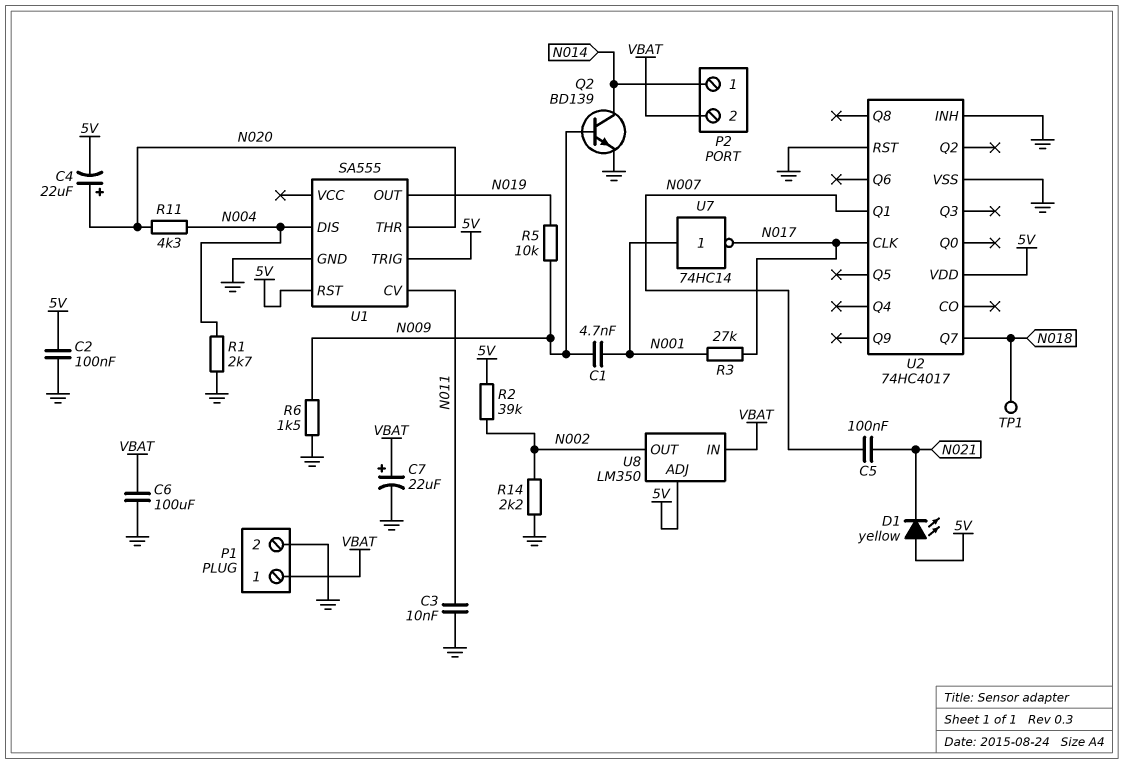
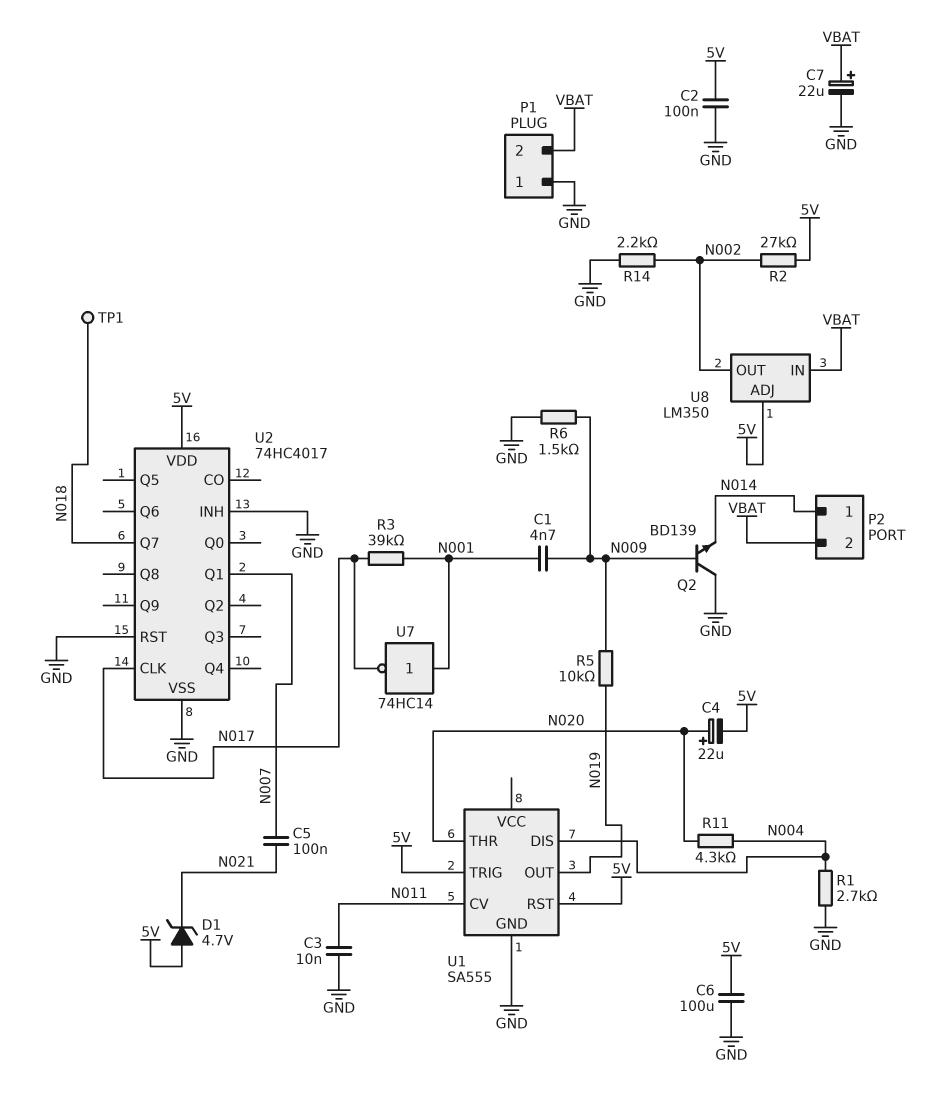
C6: 100uF (GND, VBAT) -> 100uF (5V, GND)
D1: LED yellow (A 5V, K N021) -> zener 4.7V (A 5V, K N021)
P1 pin 1: VBAT -> GND
P1 pin 2: GND -> VBAT
Q2: NPN BD139 (B N009, C N014, E GND) -> NPN BD139 (B N009, C GND, E N014)
R2: 39k (5V, N002) -> 27k (5V, N002)
R3: 27k (N001, N017) -> 39k (N001, N017)

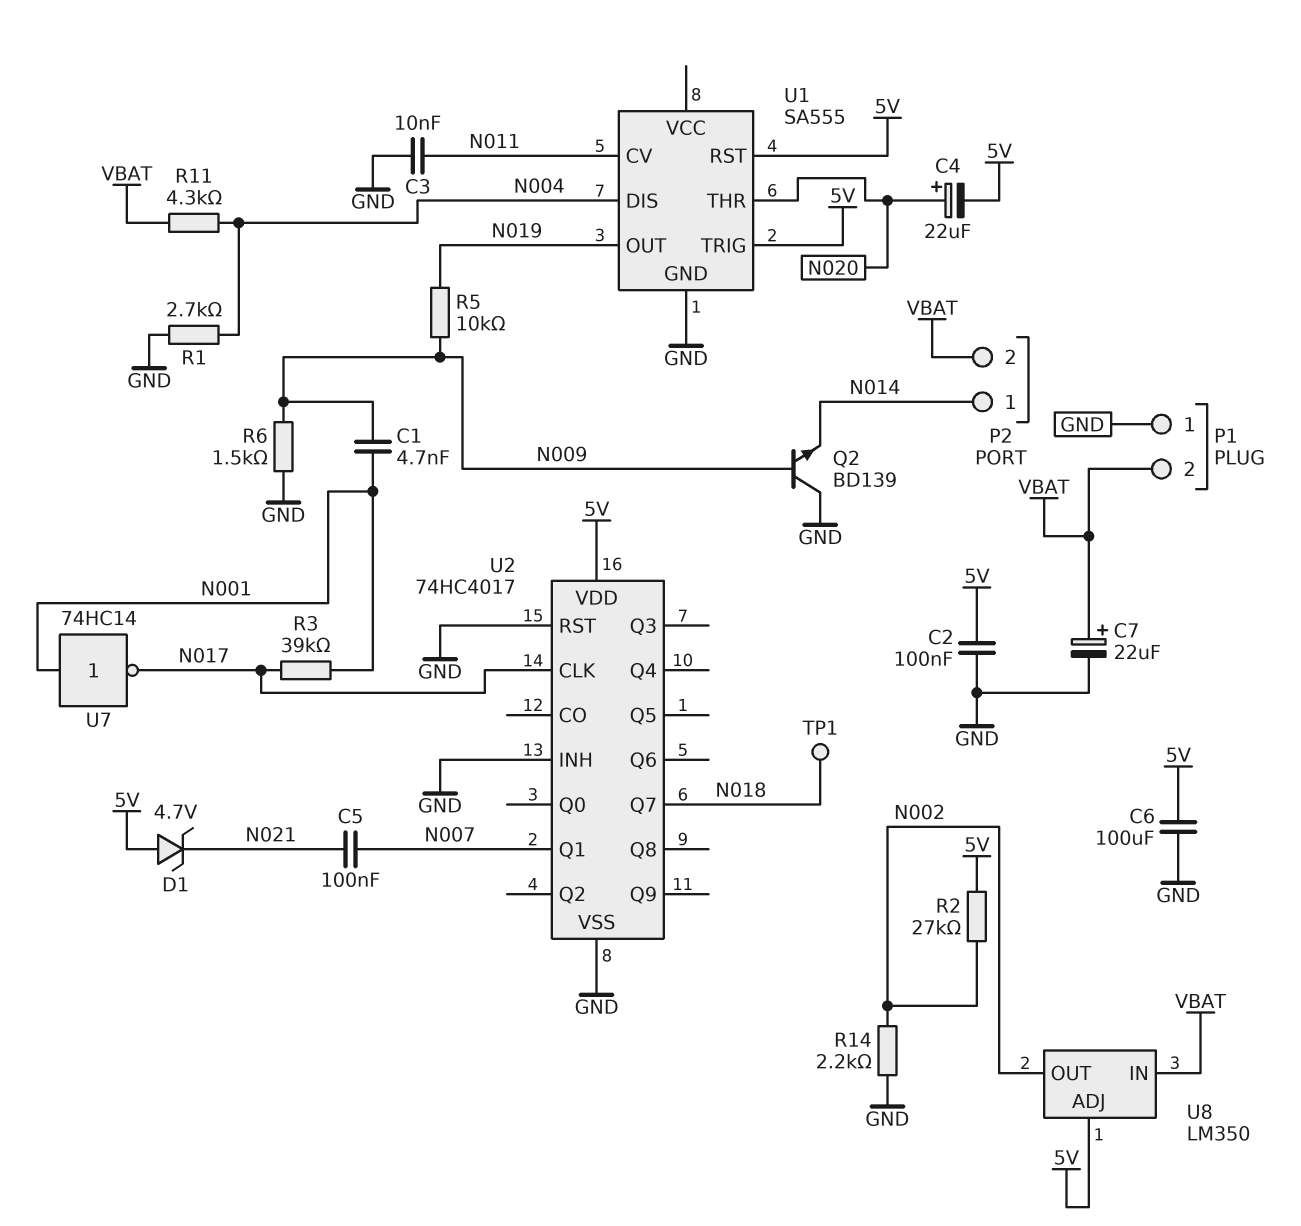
R11: 4.3k (N004, N020) -> 4.3k (N004, VBAT)

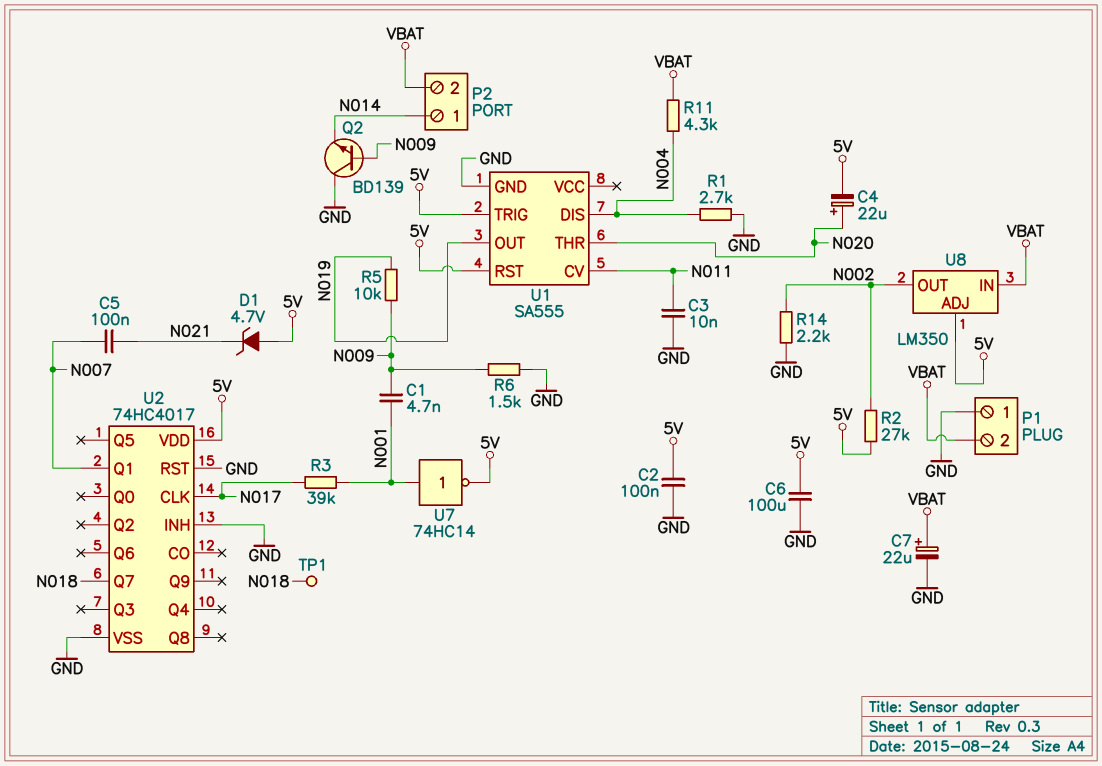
U7: NOT 74HC14 (in N001, out N017) -> NOT 74HC14 (in N001, out 5V)

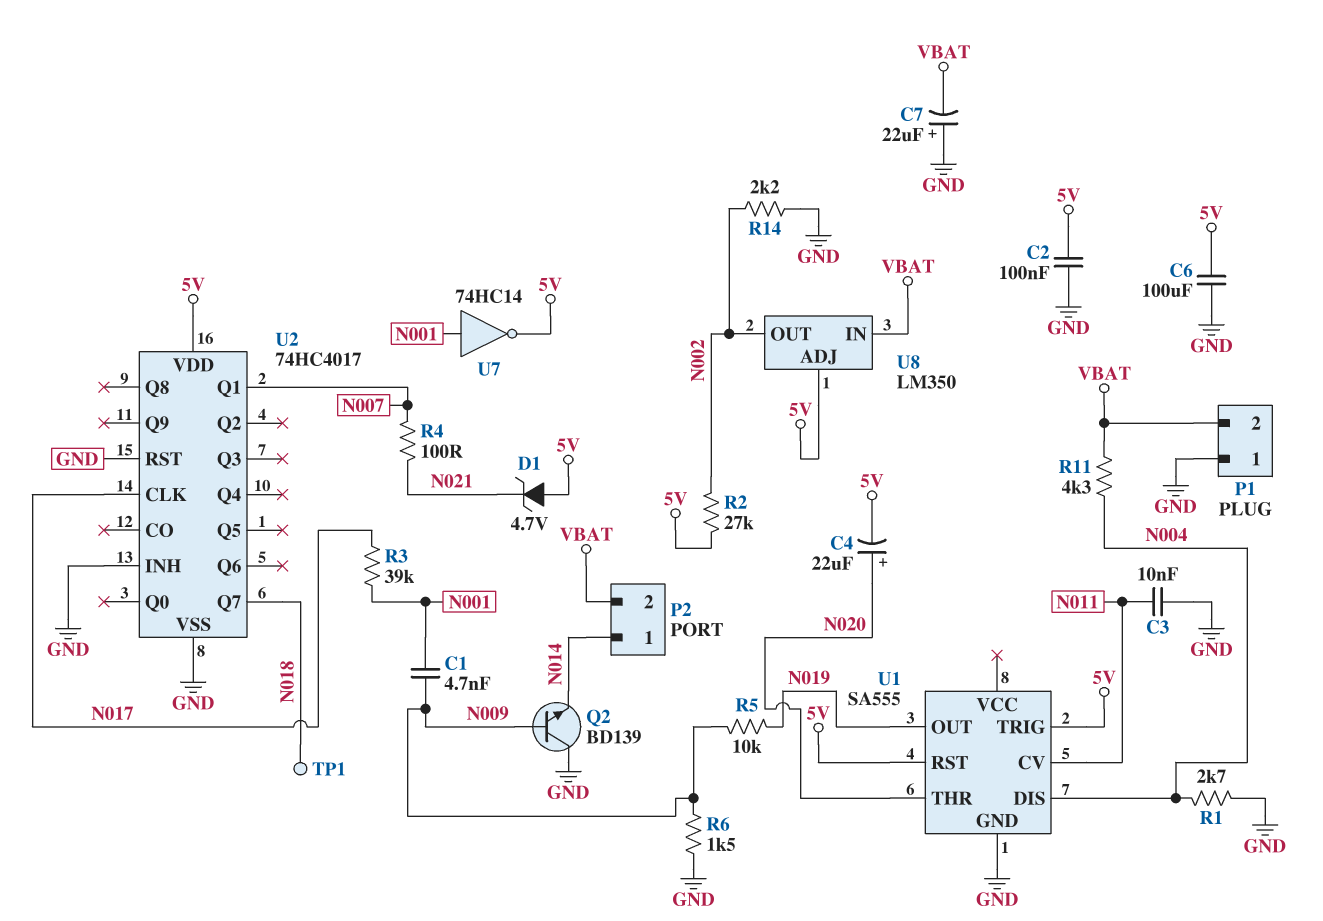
C5: 100nF (N007, N021) -> none
C7: 22uF (plus VBAT, minus GND) -> 22uF (plus GND, minus VBAT)
R4: none -> 100 (N007, N021)

